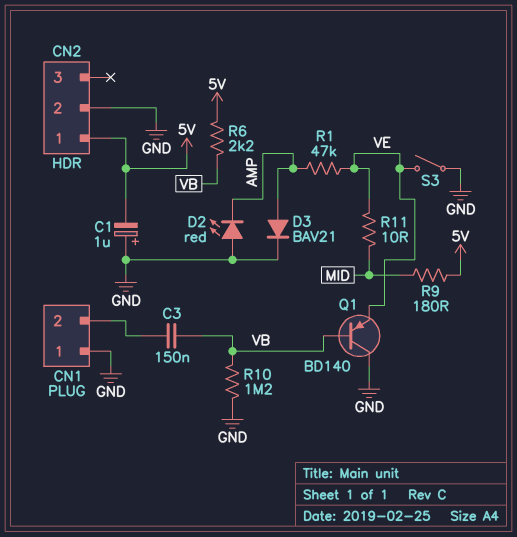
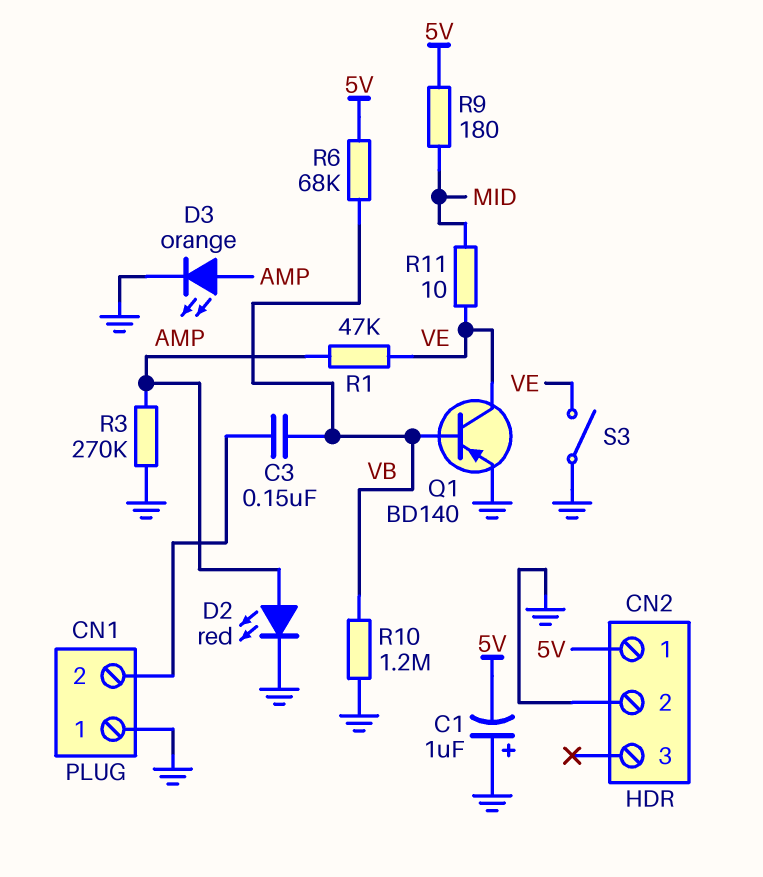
D2: LED red (A GND, K AMP) -> LED red (A AMP, K GND)
D3: diode BAV21 (A AMP, K GND) -> LED orange (A AMP, K GND)
Q1: PNP BD140 (B VB, C GND, E VE) -> PNP BD140 (B VB, C VE, E GND)
R3: none -> 270k (AMP, GND)
R6: 2.2k (5V, VB) -> 68k (5V, VB)

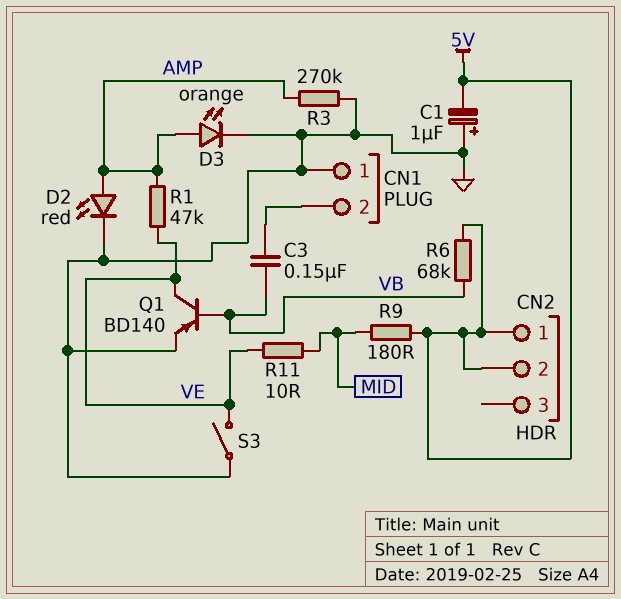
CN2 pin 2: GND -> 5V
R10: 1.2M (GND, VB) -> none

